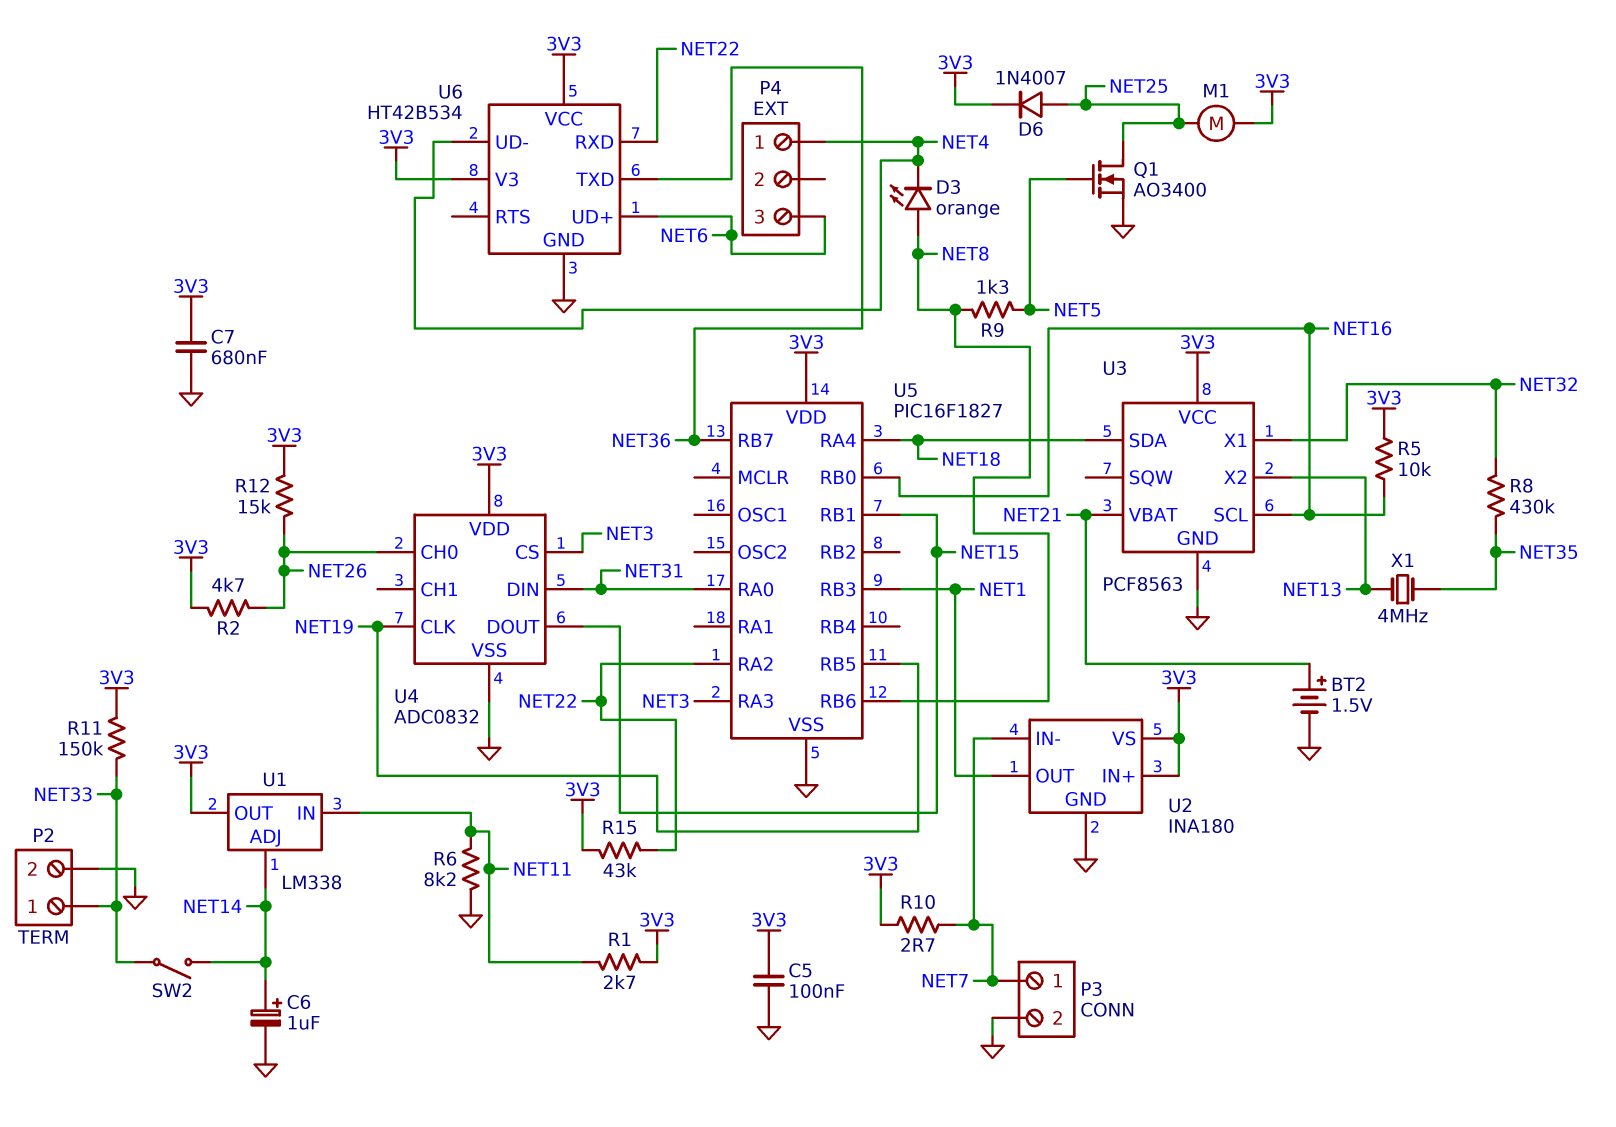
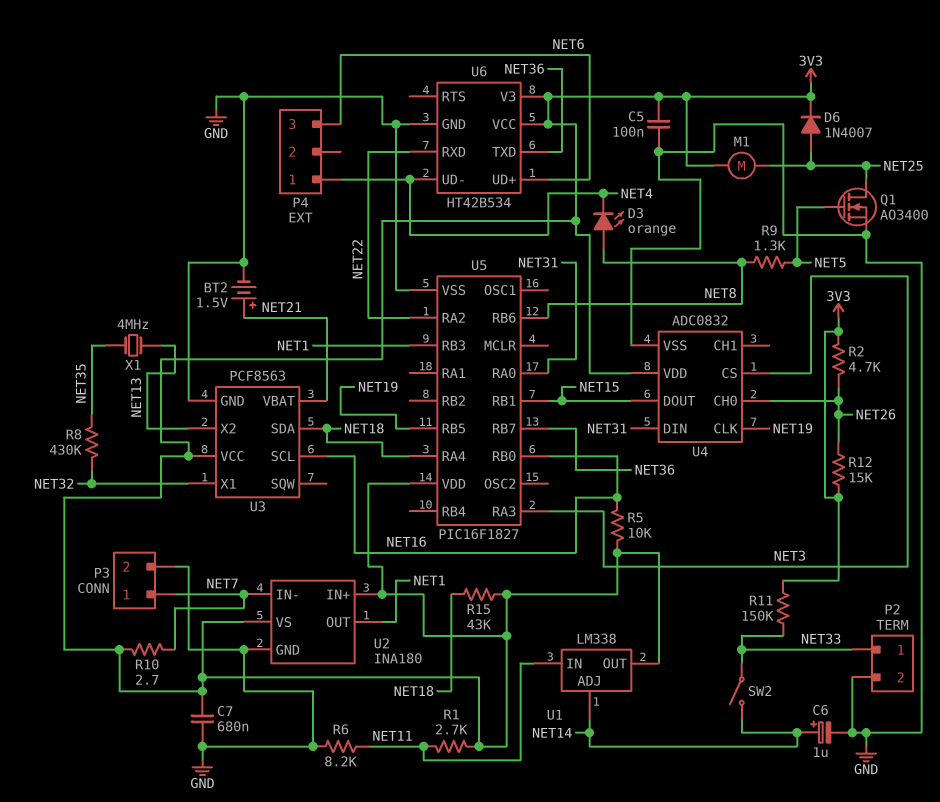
R15: 43k (3V3, NET22) -> 43k (3V3, NET18)

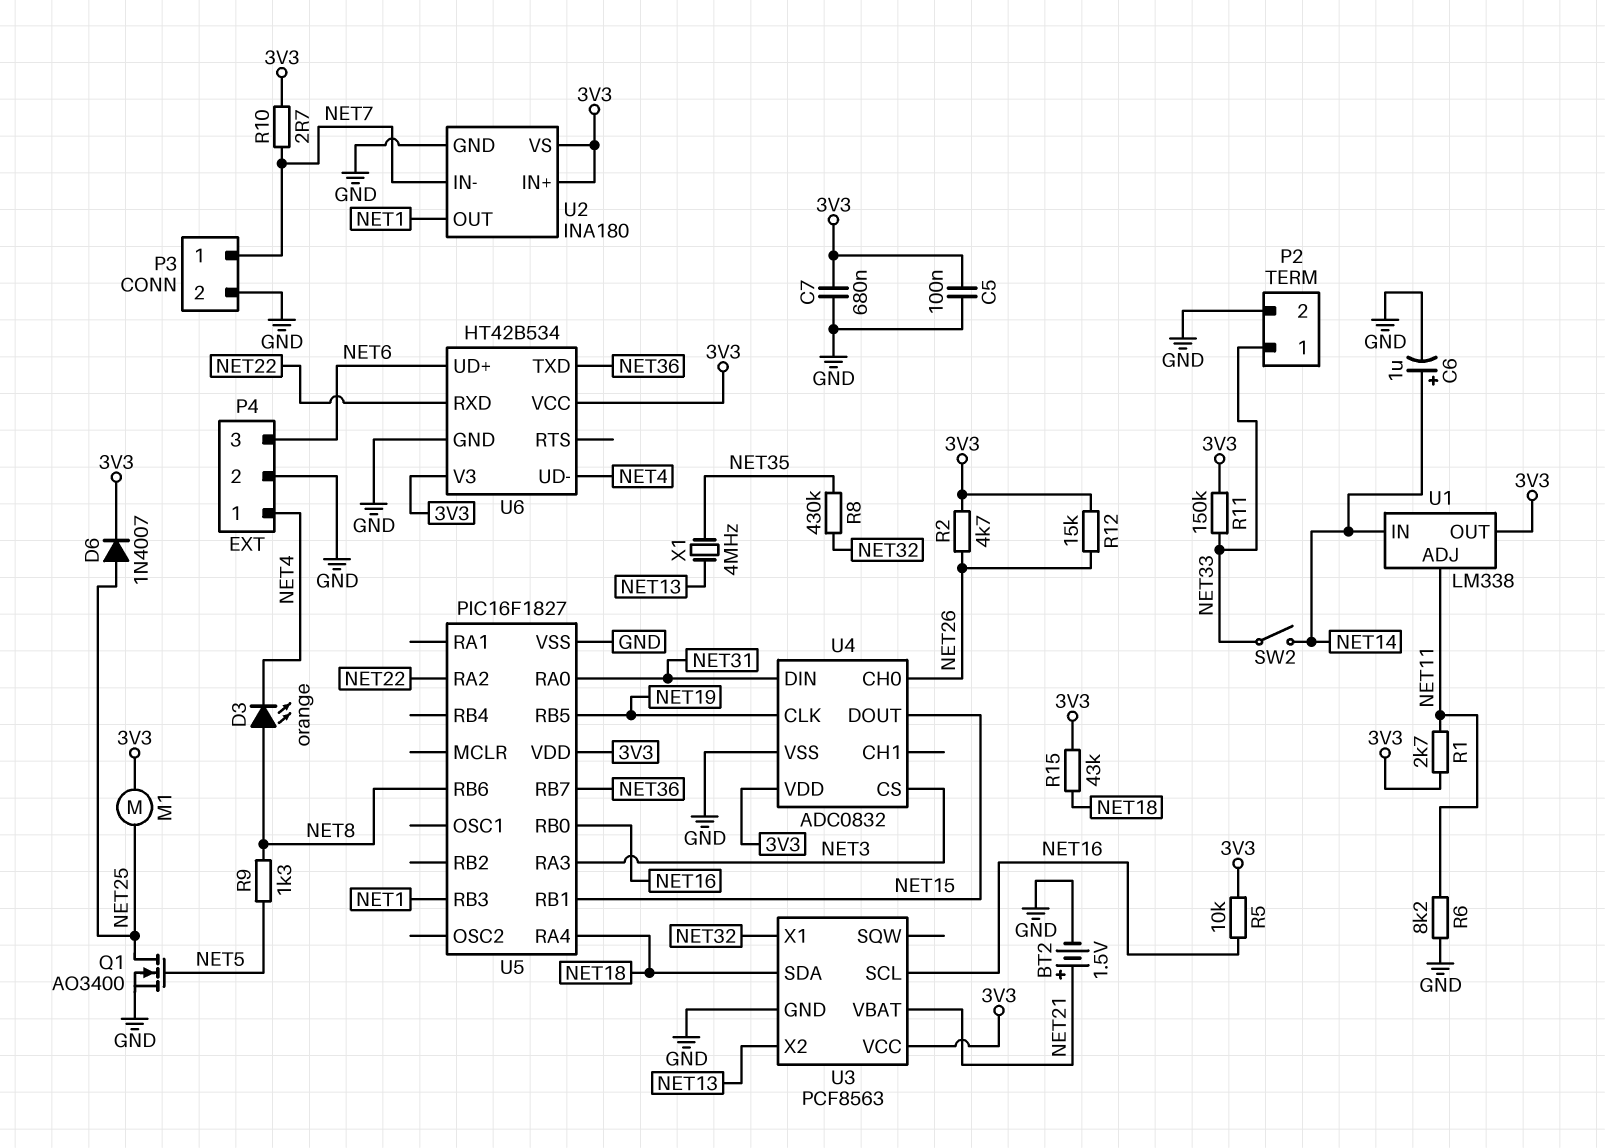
P4 pin 2: none -> GND
U1 pin ADJ: NET14 -> NET11
U1 pin IN: NET11 -> NET14

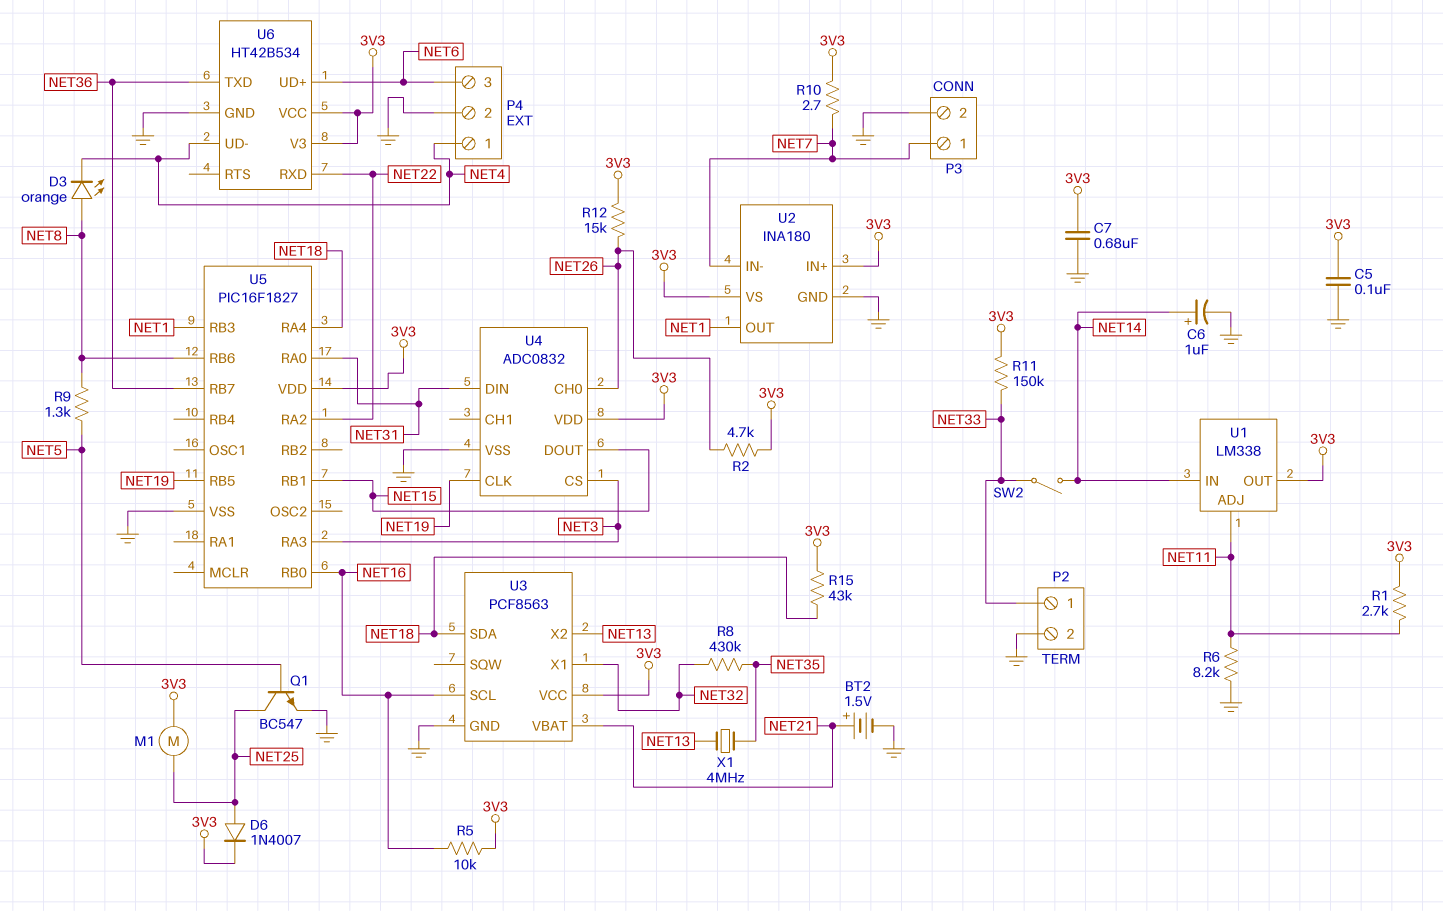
Q1: NMOS AO3400 (G NET5, D NET25, S GND) -> NPN BC547 (B NET5, C NET25, E GND)

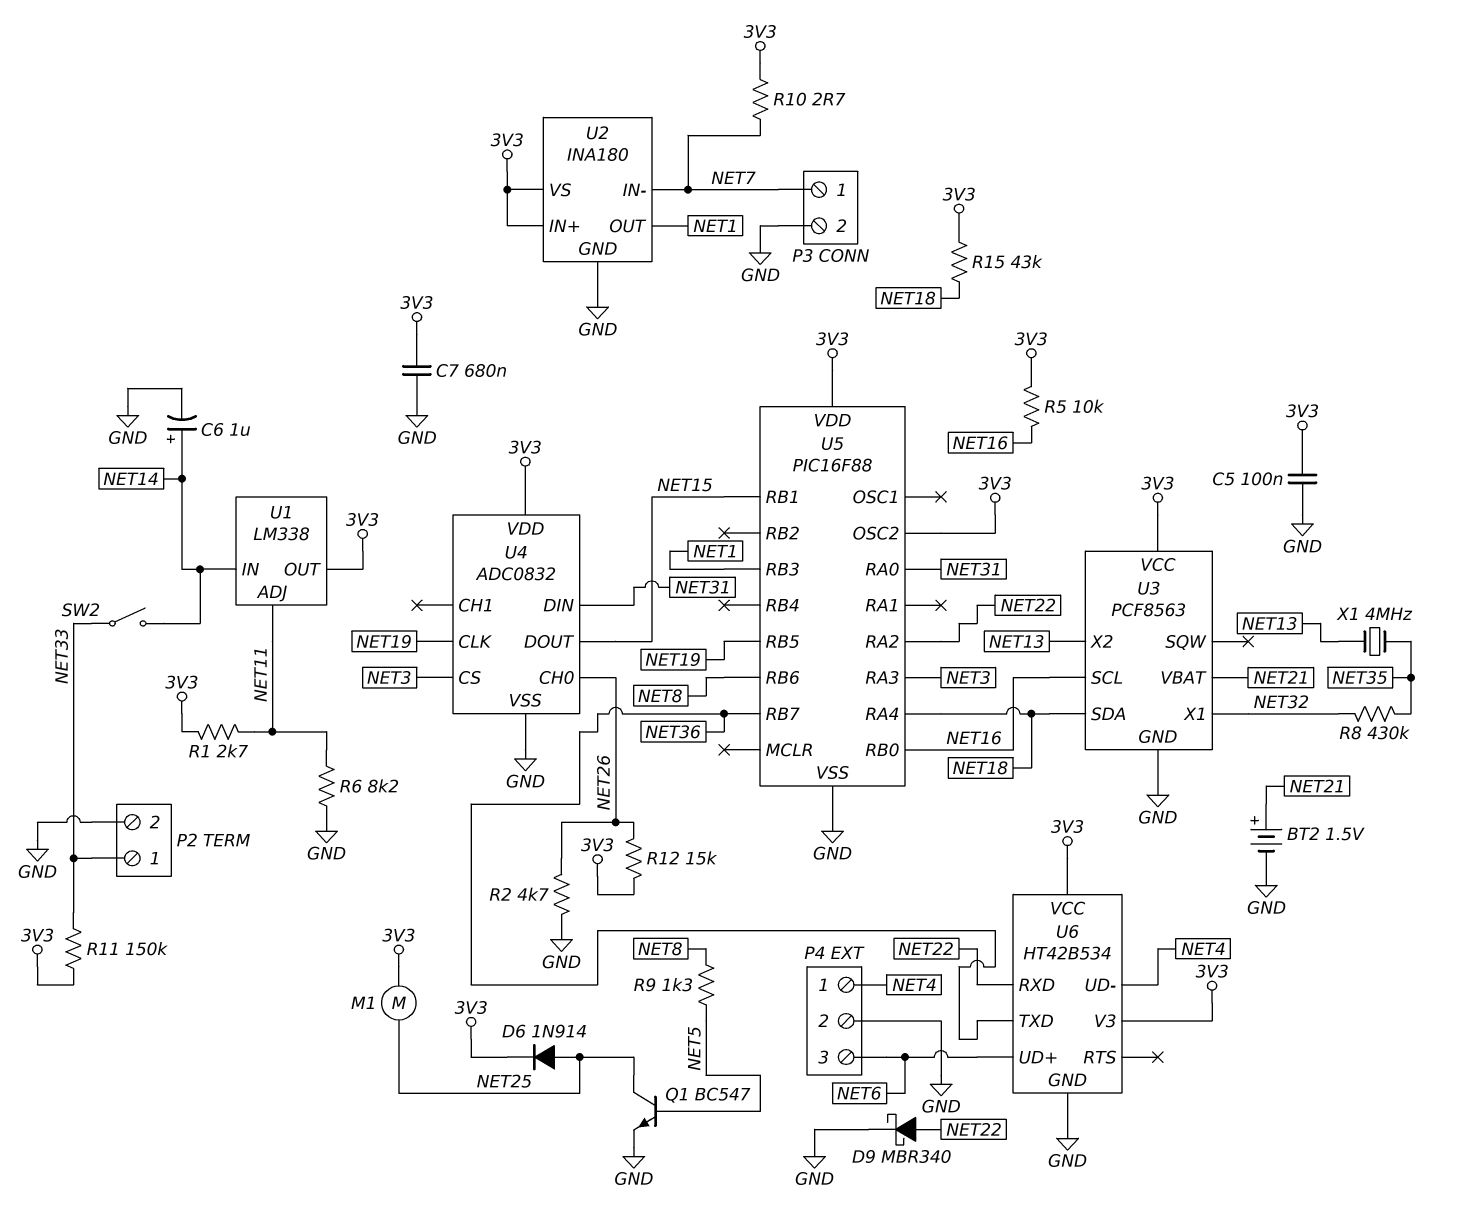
D3: LED orange (A NET8, K NET4) -> none
D6: diode 1N4007 (A NET25, K 3V3) -> diode 1N914 (A NET25, K 3V3)
D9: none -> schottky MBR340 (A NET22, K GND)
R2: 4.7k (3V3, NET26) -> 4.7k (GND, NET26)
U5: PIC16F1827 -> PIC16F88
U5 pin OSC2: none -> 3V3

